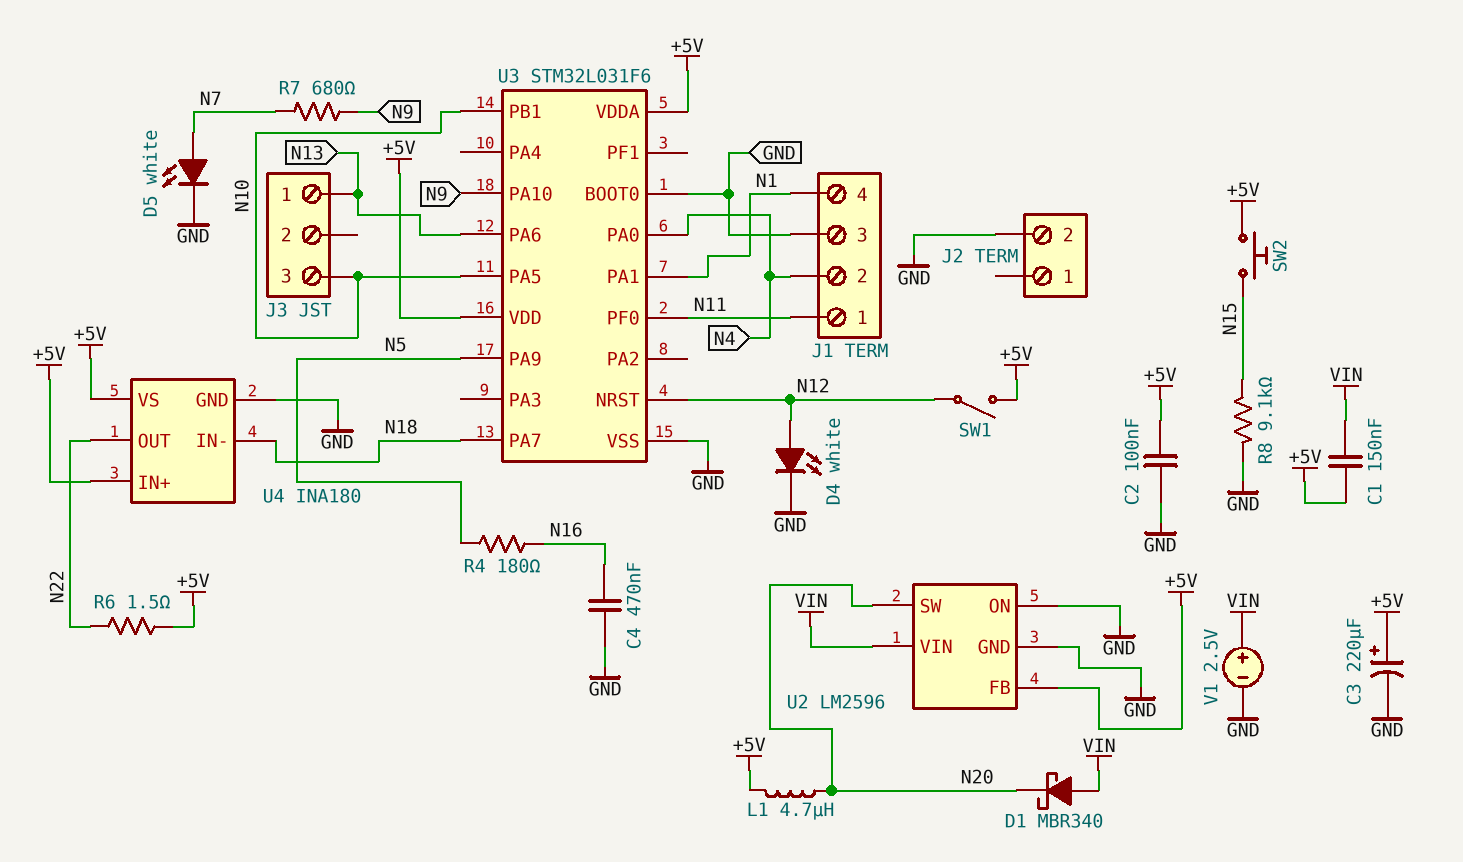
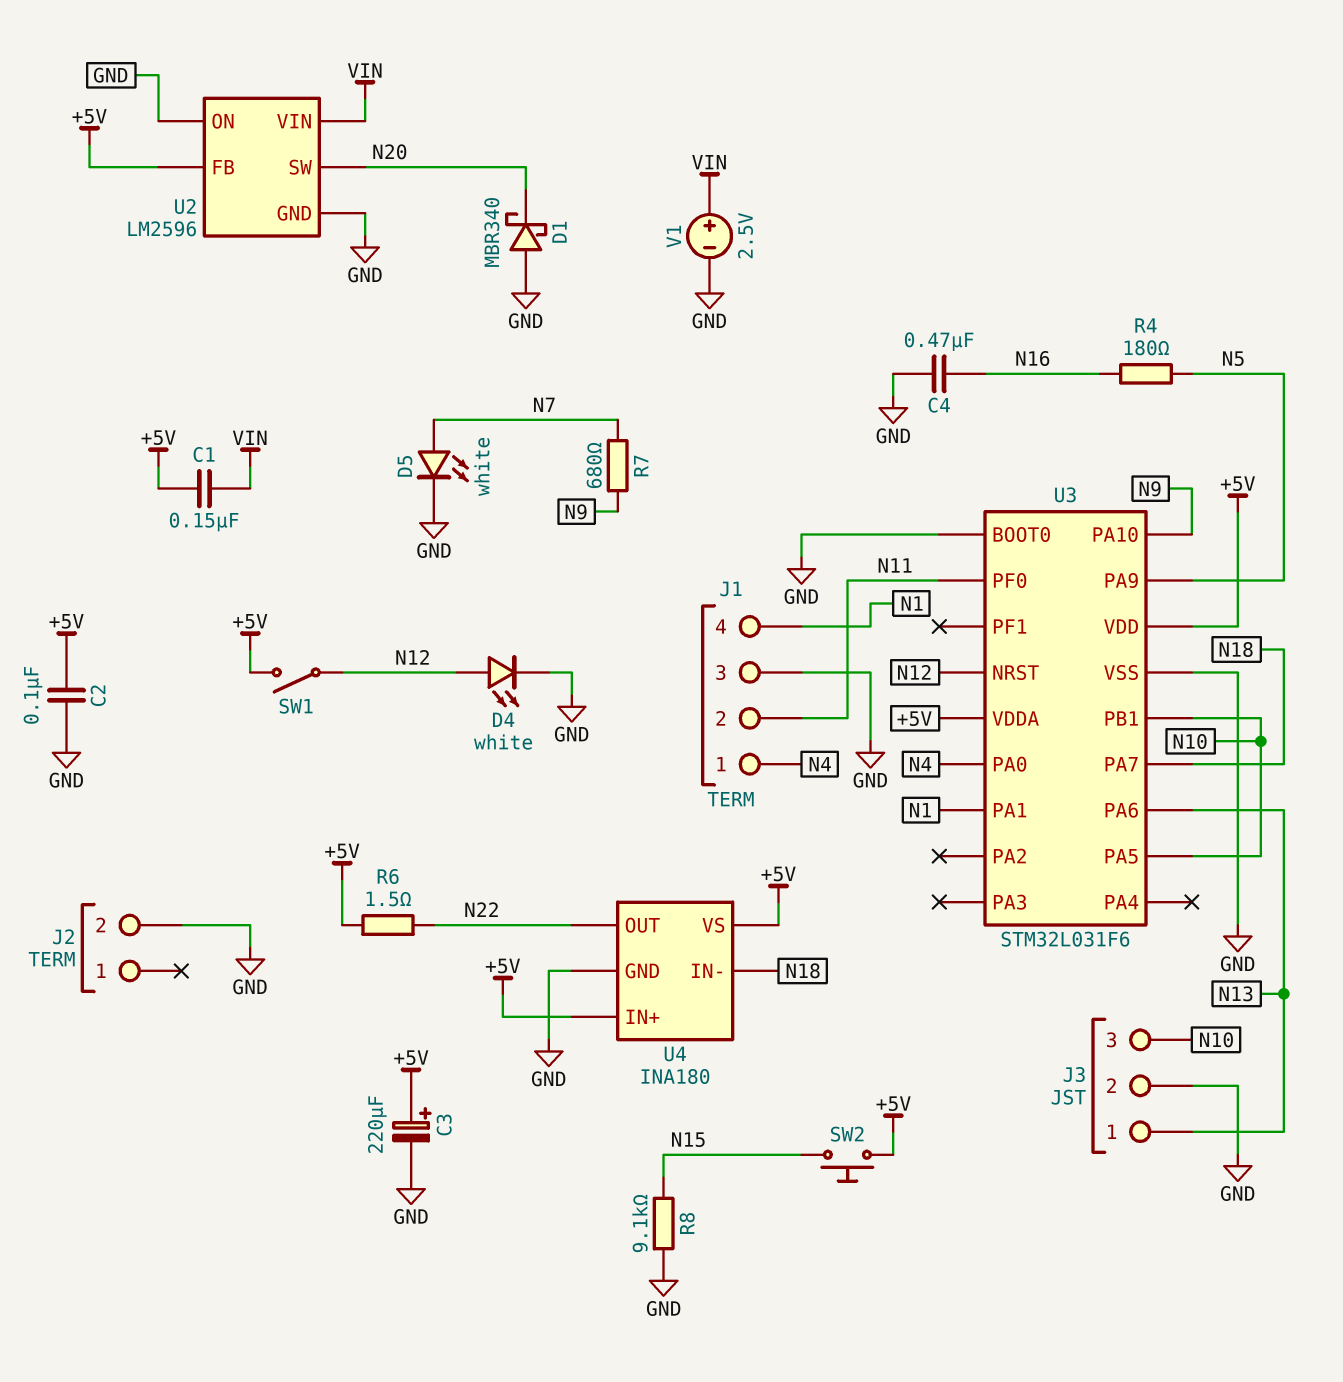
D1: schottky MBR340 (A VIN, K N20) -> schottky MBR340 (A GND, K N20)
J1 pin 1: N11 -> N4
J1 pin 2: N4 -> N11
J3 pin 2: none -> GND
L1: 4.7uH (+5V, N20) -> none

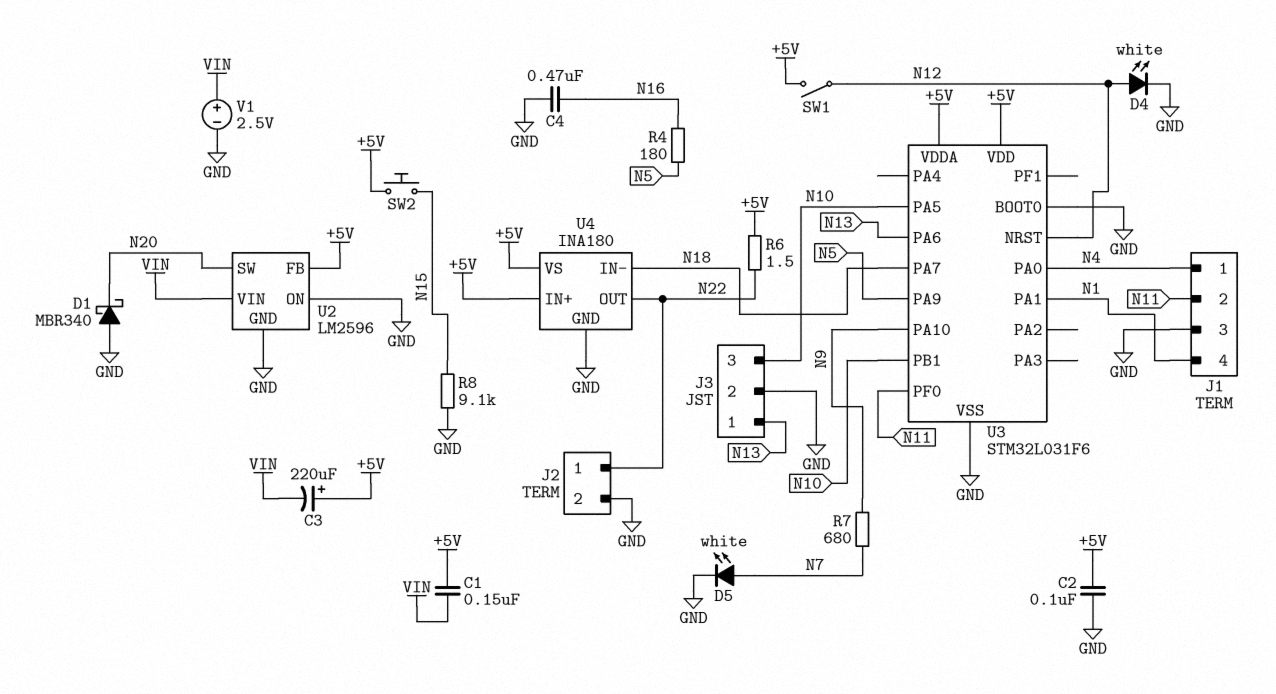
C3: 220uF (plus +5V, minus GND) -> 220uF (plus +5V, minus VIN)
J2 pin 1: none -> N22

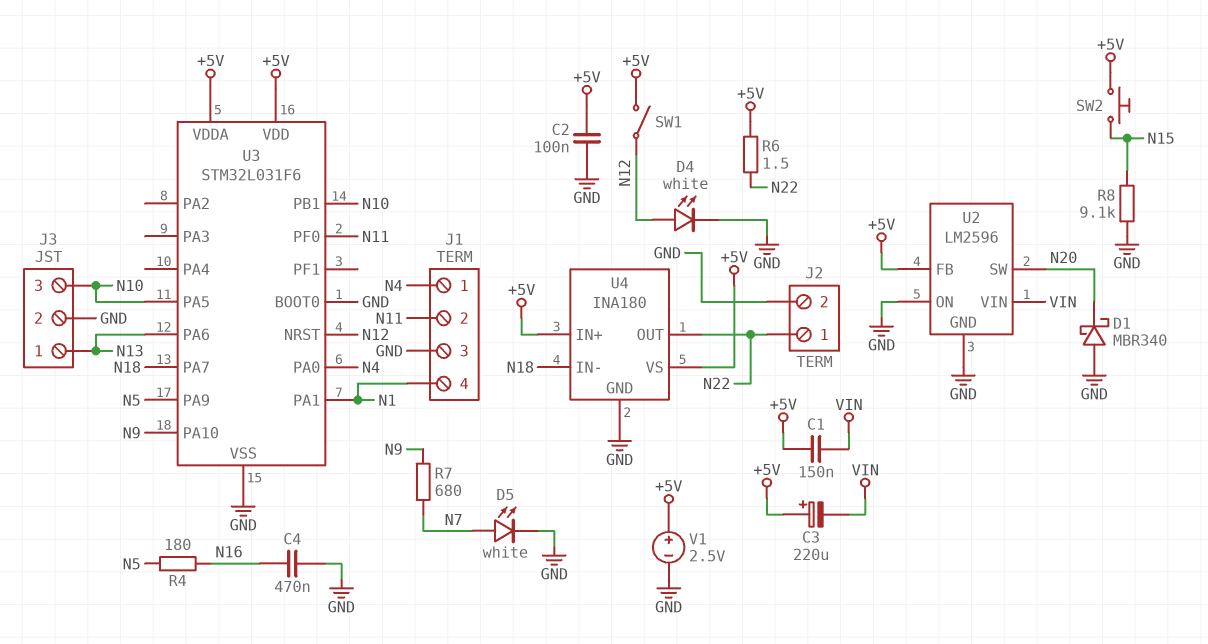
V1: 2.5V (plus VIN, minus GND) -> 2.5V (plus +5V, minus GND)

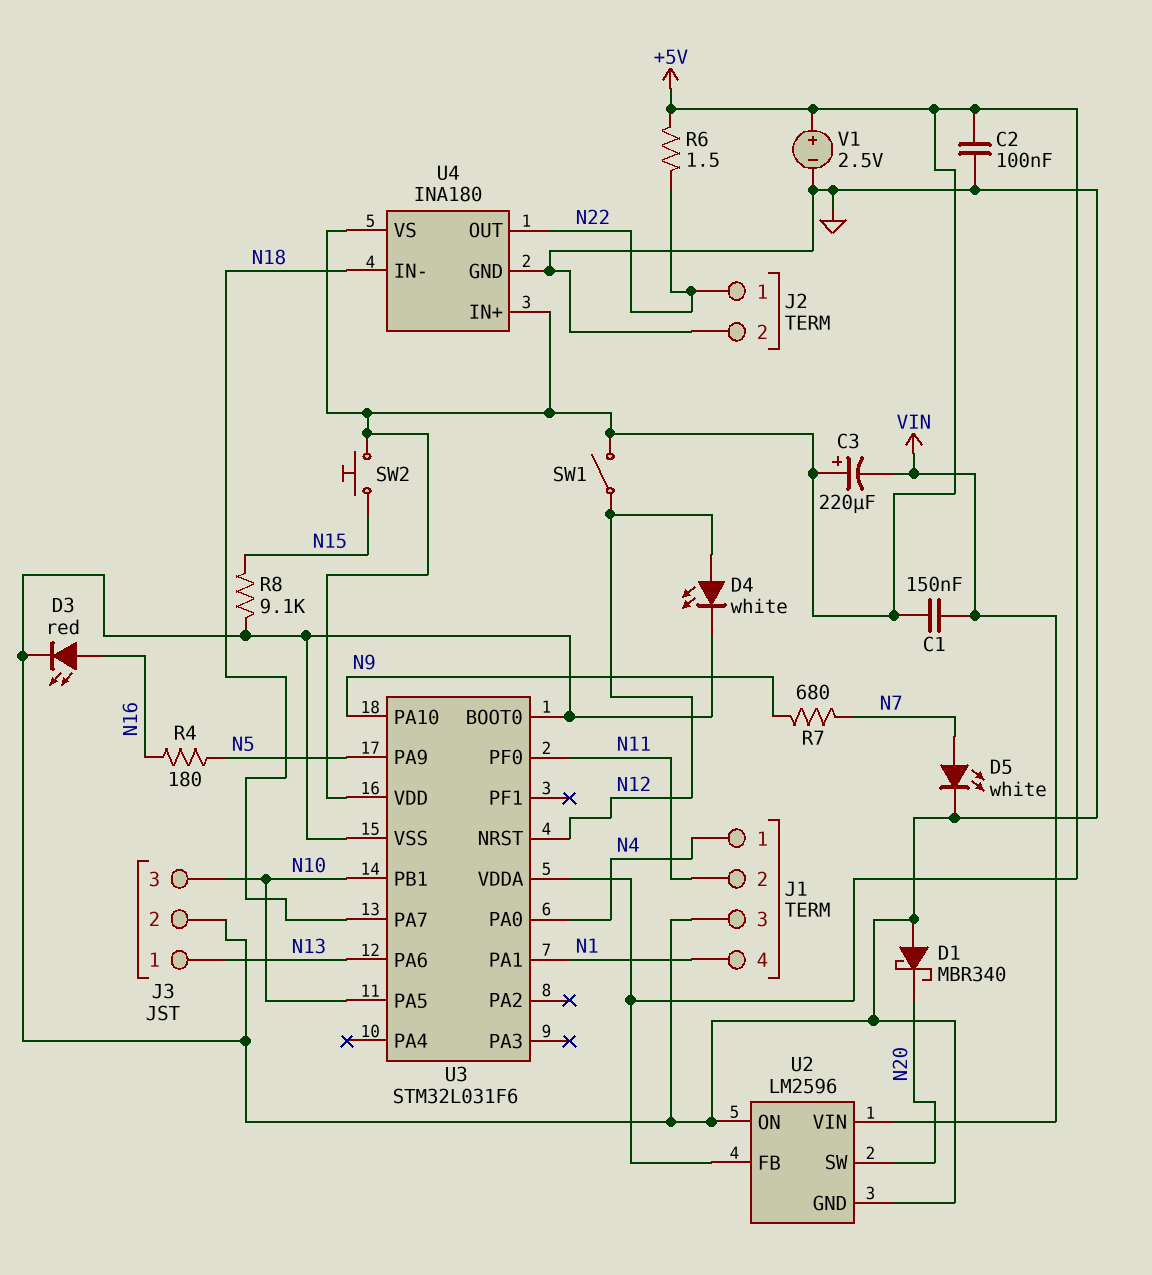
C4: 470nF (GND, N16) -> none
D3: none -> LED red (A N16, K GND)

